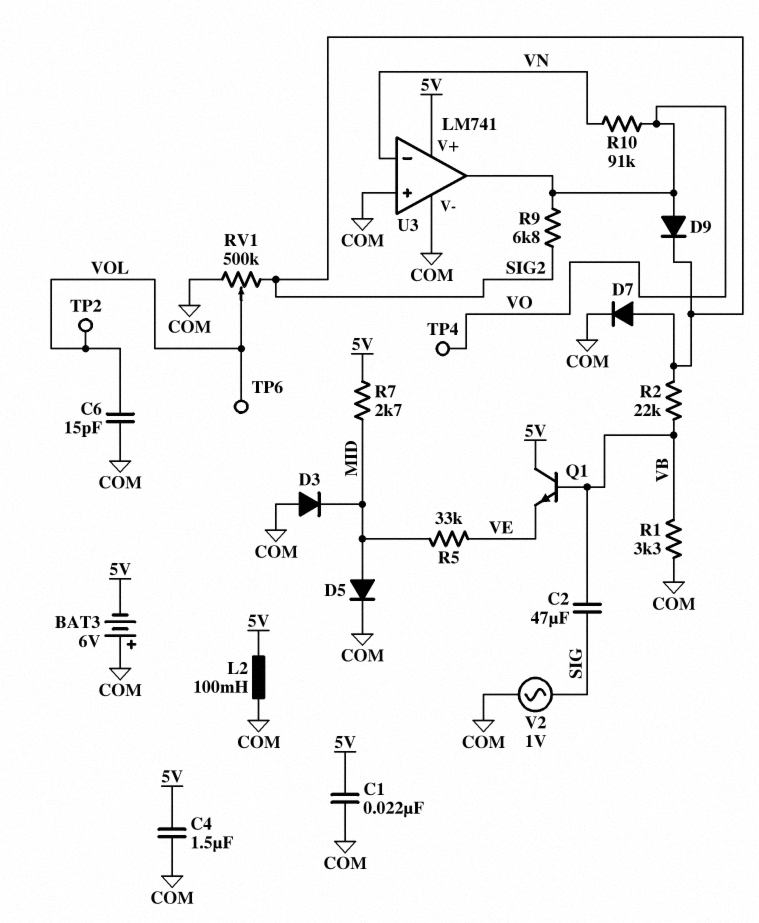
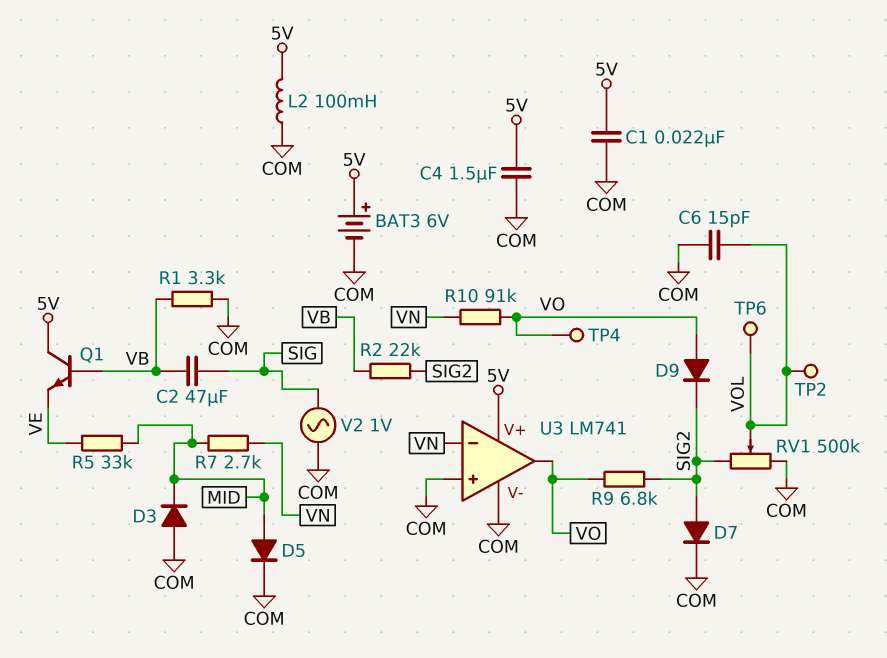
BAT3: 6V (plus COM, minus 5V) -> 6V (plus 5V, minus COM)
R7: 2.7k (5V, MID) -> 2.7k (MID, VN)

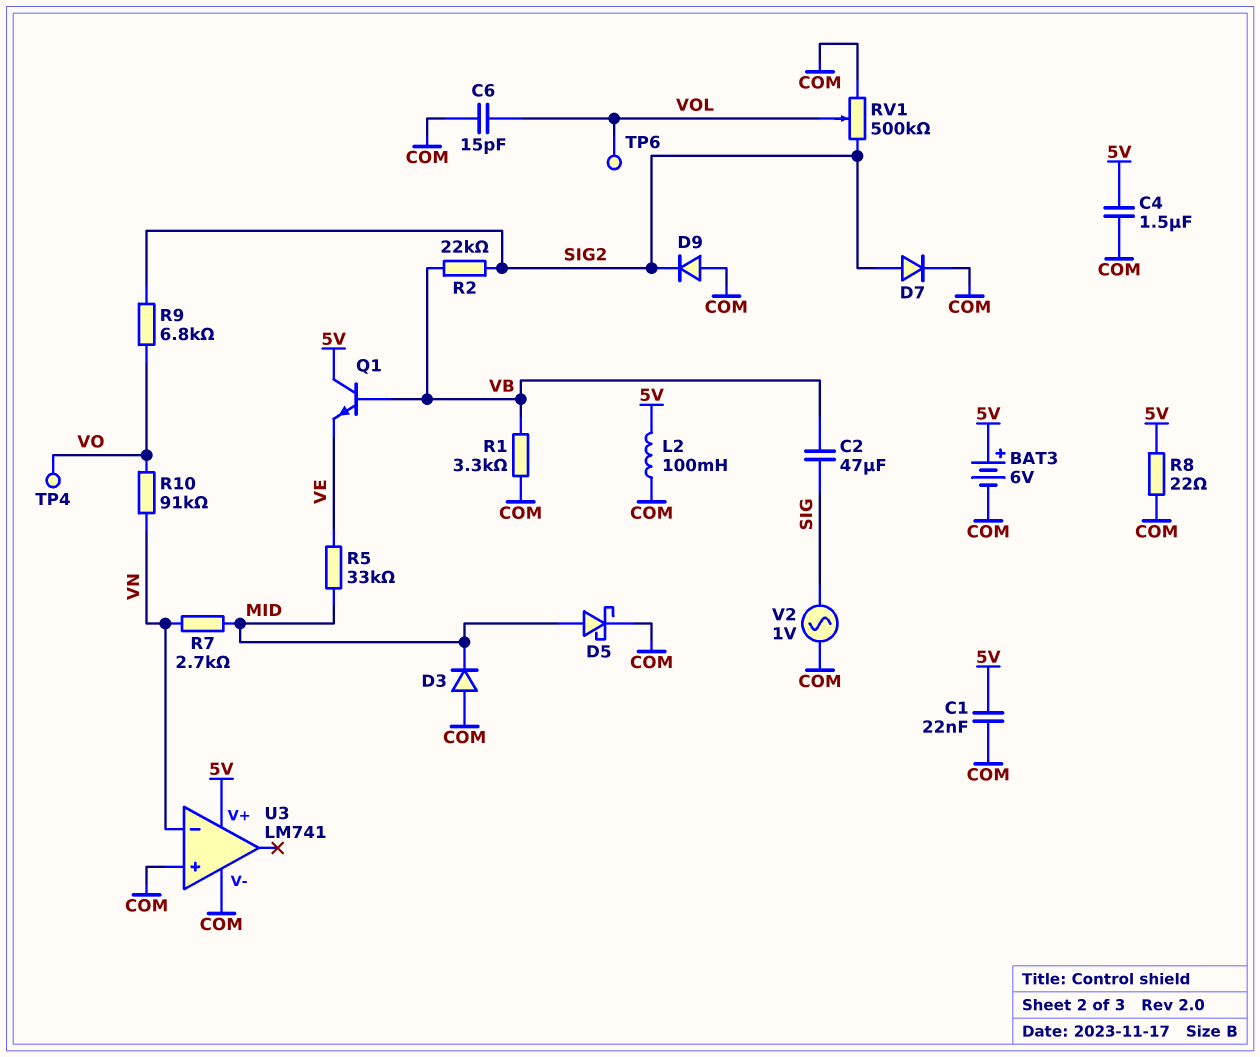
D5: diode (A MID, K COM) -> schottky (A MID, K COM)
D9: diode (A VO, K SIG2) -> diode (A COM, K SIG2)
R8: none -> 22 (5V, COM)
TP2: test point (VOL) -> none
U3 pin out: VO -> none

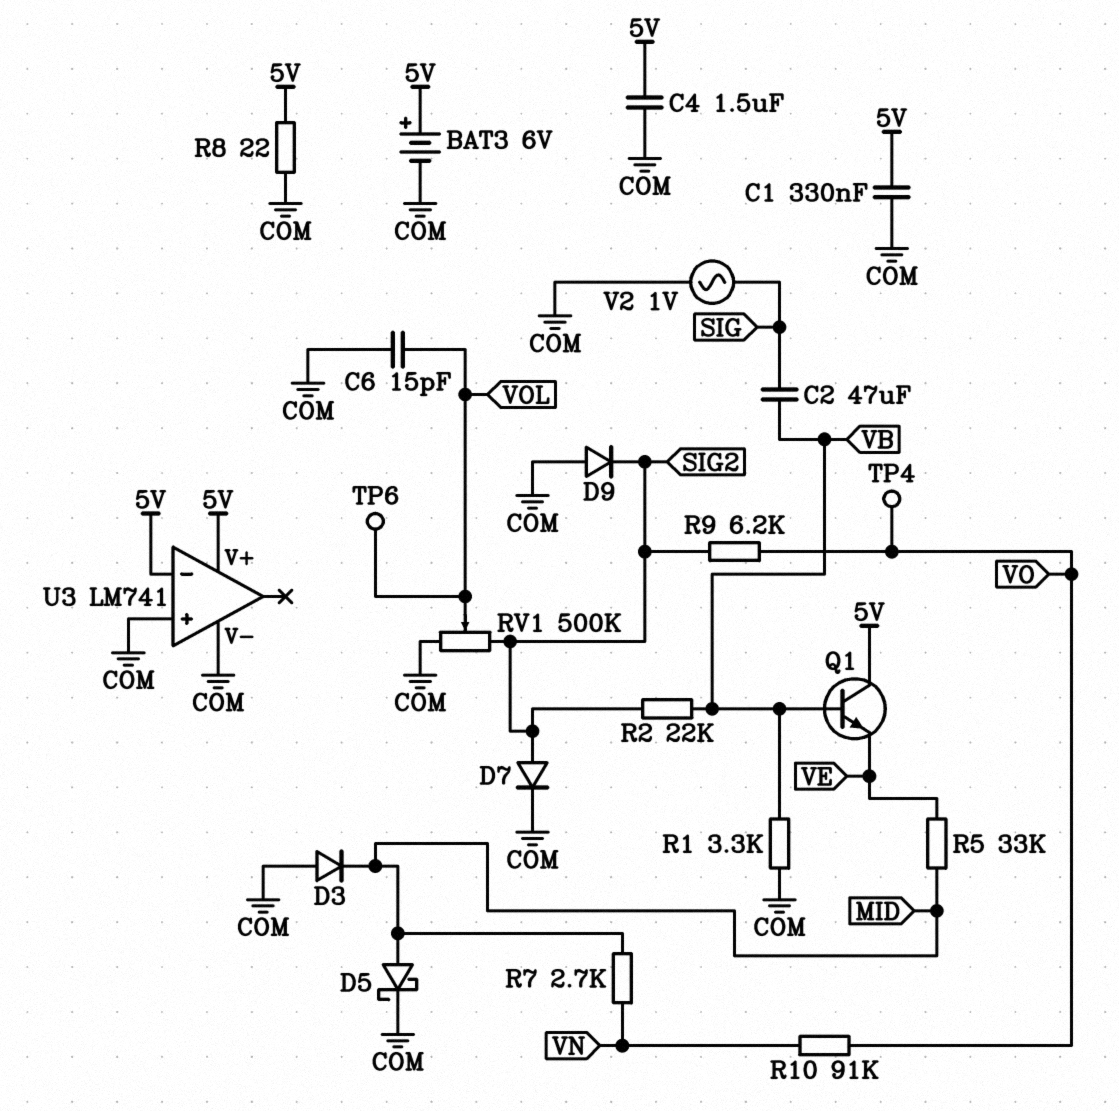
C1: 22nF (5V, COM) -> 330nF (5V, COM)
L2: 100mH (5V, COM) -> none
R9: 6.8k (SIG2, VO) -> 6.2k (SIG2, VO)
U3 pin in-: VN -> 5V

